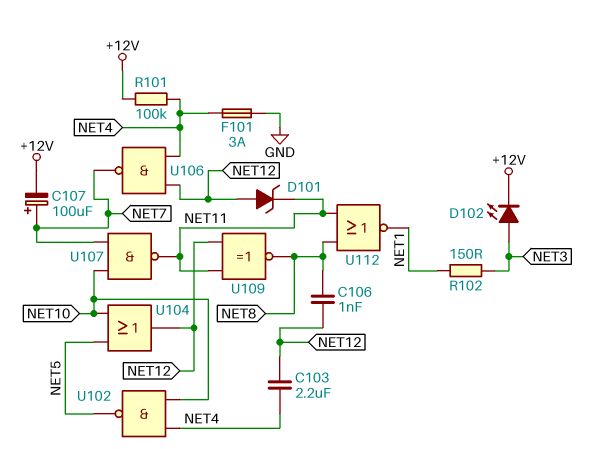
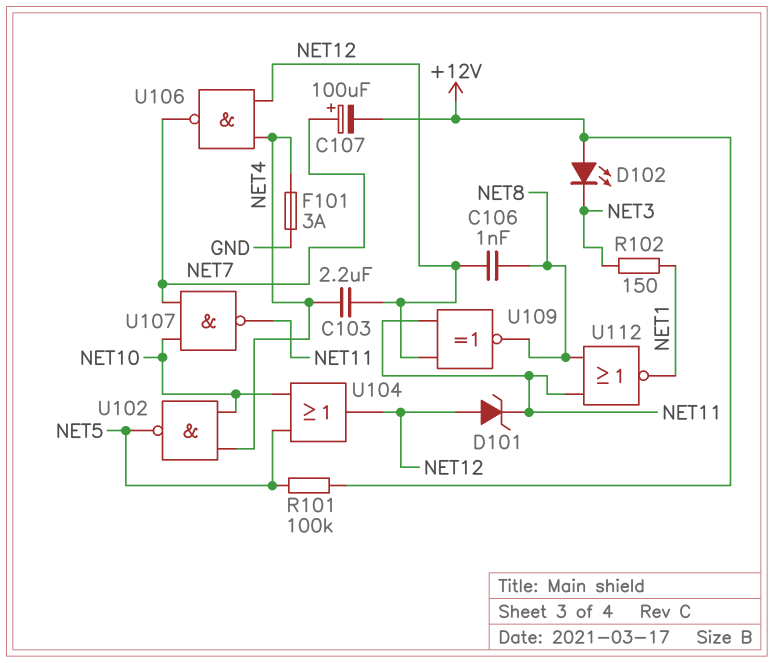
D102: LED (A NET3, K +12V) -> LED (A +12V, K NET3)
R101: 100k (+12V, NET4) -> 100k (+12V, NET5)

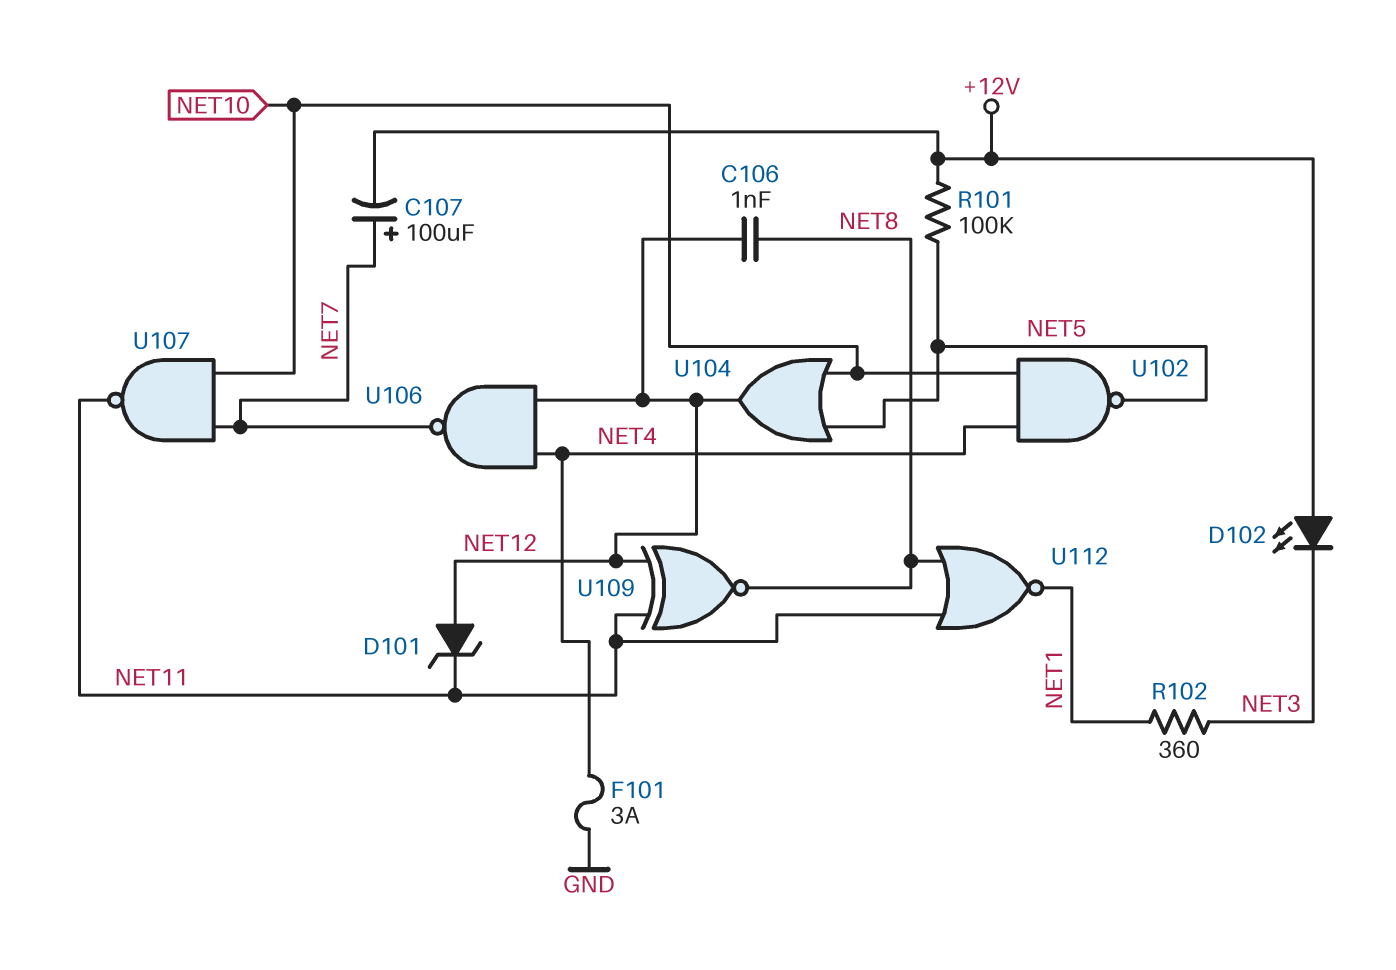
C103: 2.2uF (NET4, NET12) -> none
R102: 150 (NET1, NET3) -> 360 (NET1, NET3)

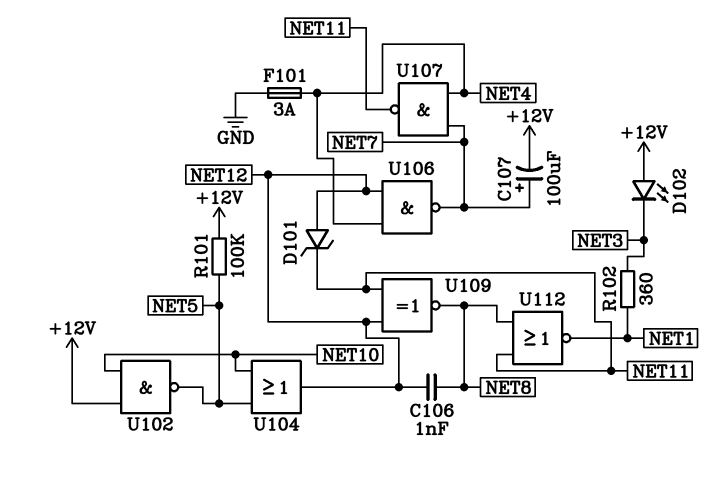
U102: NAND (in NET4, in NET10, out NET5) -> NAND (in +12V, in NET10, out NET5)
U107: NAND (in NET7, in NET10, out NET11) -> NAND (in NET4, in NET7, out NET11)

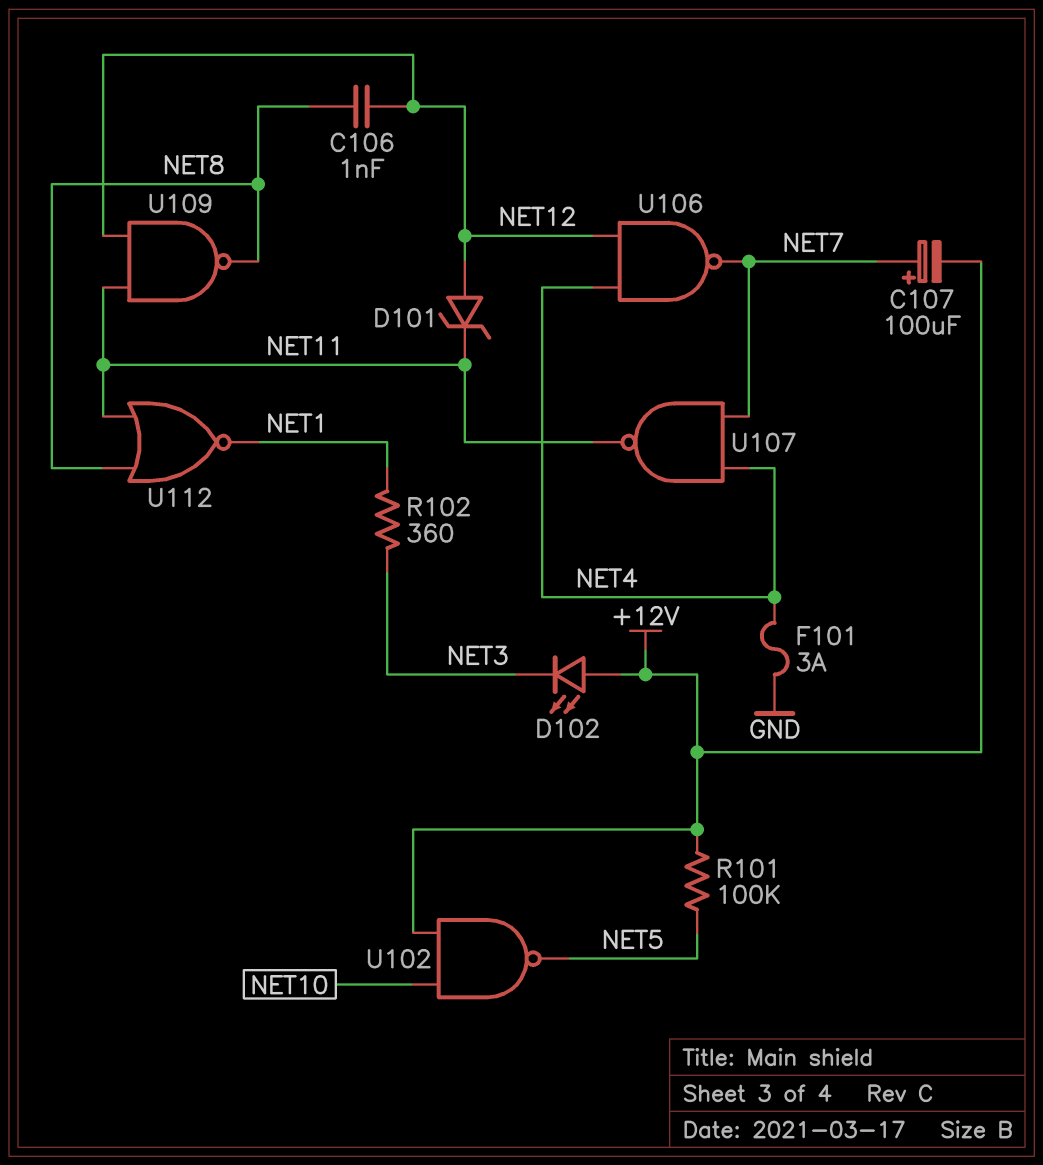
U104: OR (in NET5, in NET10, out NET12) -> none
U109: XNOR (in NET11, in NET12, out NET8) -> NAND (in NET11, in NET12, out NET8)

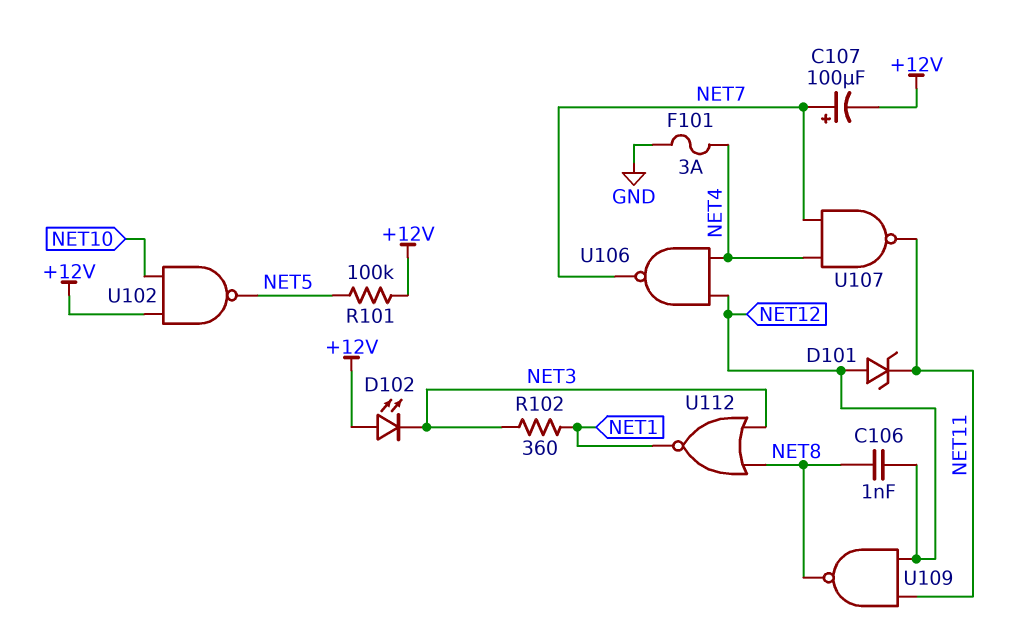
U112: NOR (in NET8, in NET11, out NET1) -> NOR (in NET3, in NET8, out NET1)

